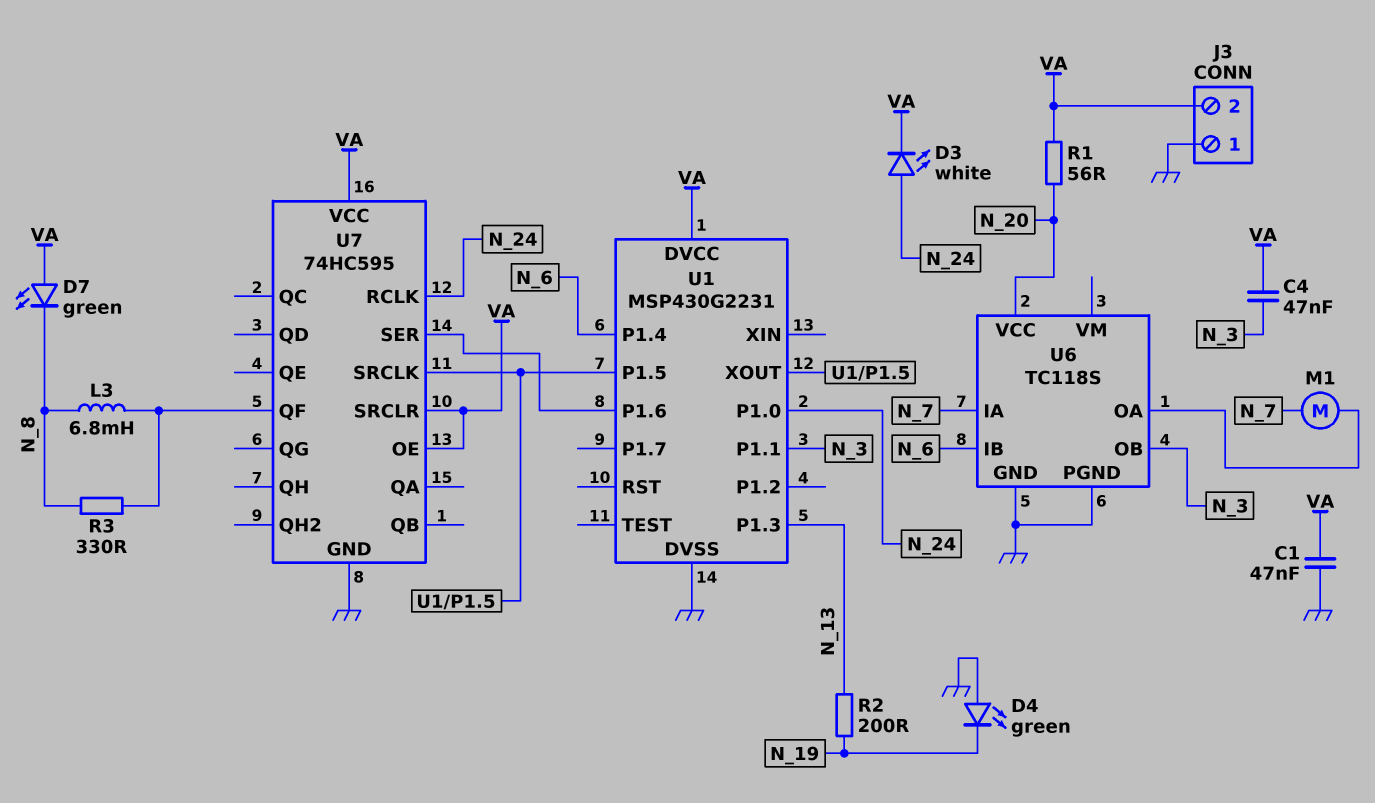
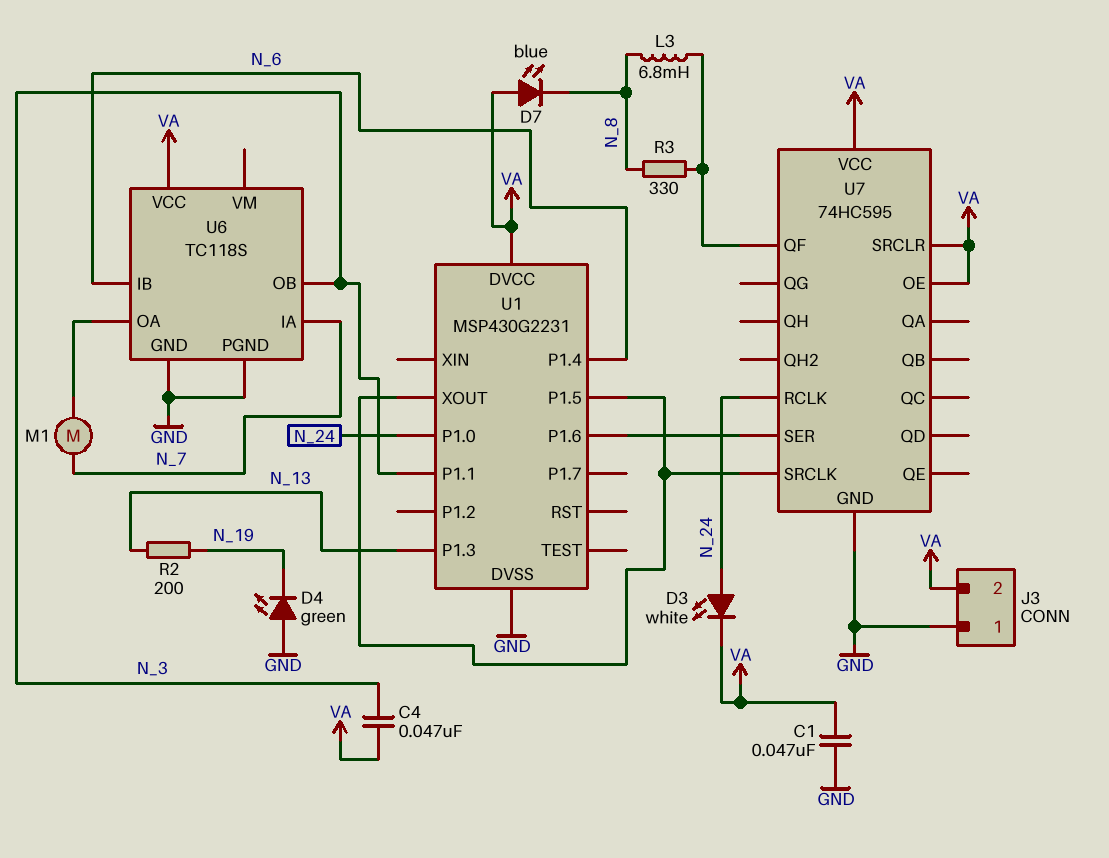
D7: LED green (A VA, K N_8) -> LED blue (A VA, K N_8)
R1: 56 (N_20, VA) -> none
U6 pin VCC: N_20 -> VA

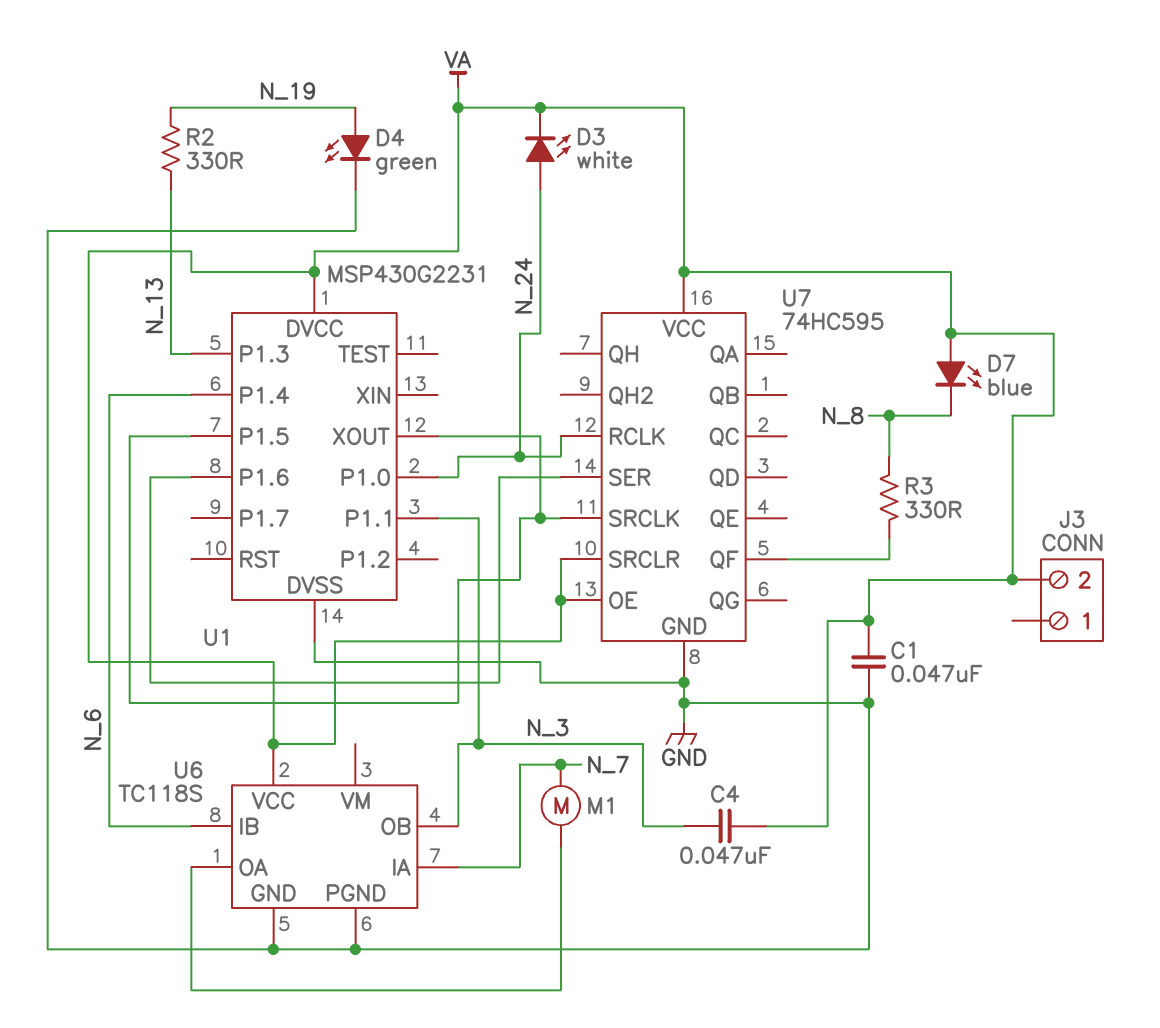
D4: LED green (A GND, K N_19) -> LED green (A N_19, K GND)
J3 pin 1: GND -> none
L3: 6.8mH (N_8, U7/QF) -> none
R2: 200 (N_13, N_19) -> 330 (N_13, N_19)

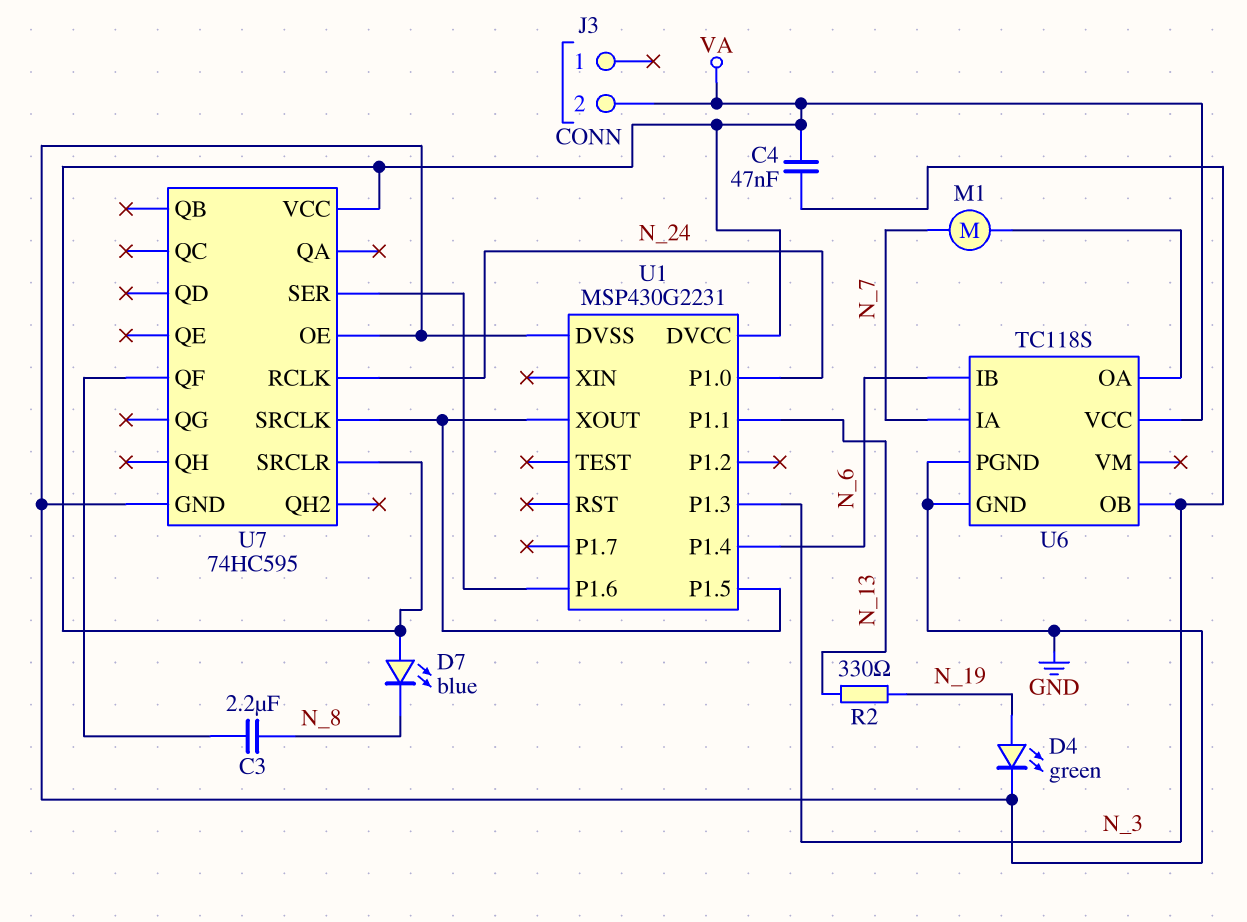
C1: 47nF (GND, VA) -> none
C3: none -> 2.2uF (N_8, U7/QF)
D3: LED white (A N_24, K VA) -> none
R3: 330 (N_8, U7/QF) -> none
U1 pin P1.1: N_3 -> N_13
U1 pin P1.3: N_13 -> N_3
U7 pin OE: VA -> GND

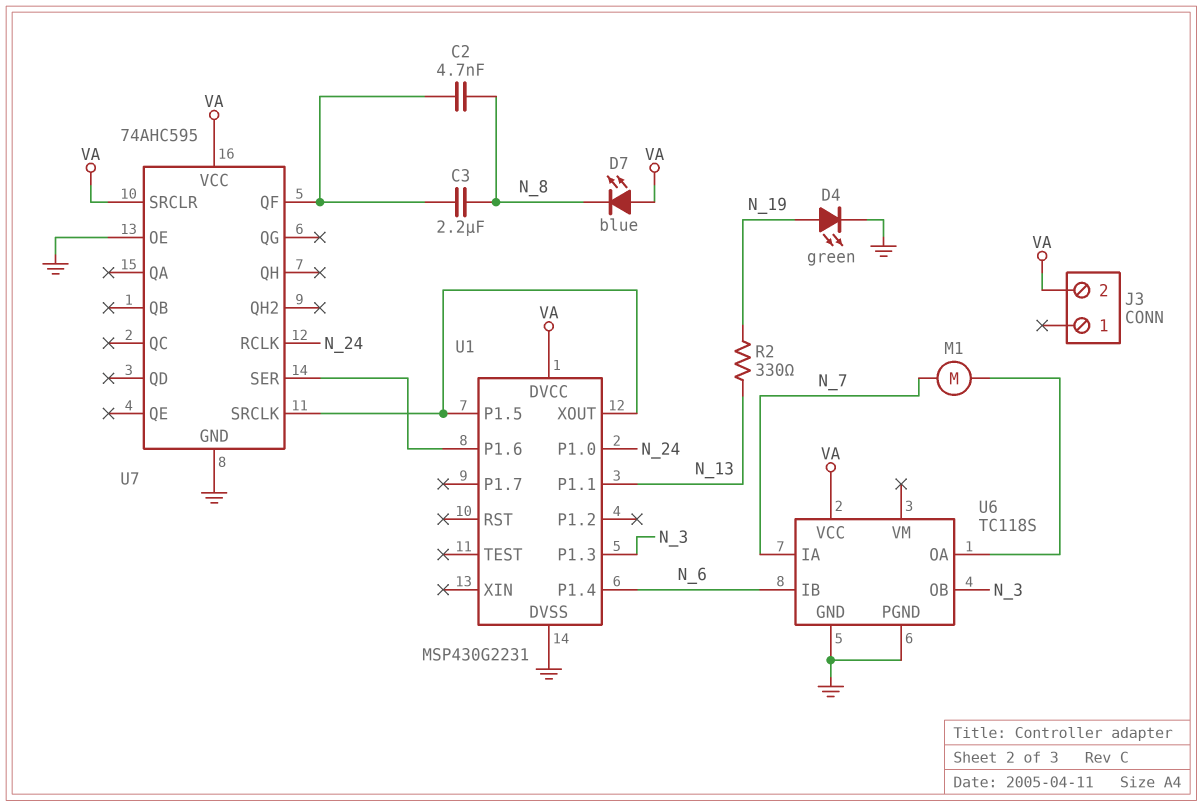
C2: none -> 4.7nF (N_8, U7/QF)
C4: 47nF (N_3, VA) -> none
U7: 74HC595 -> 74AHC595

